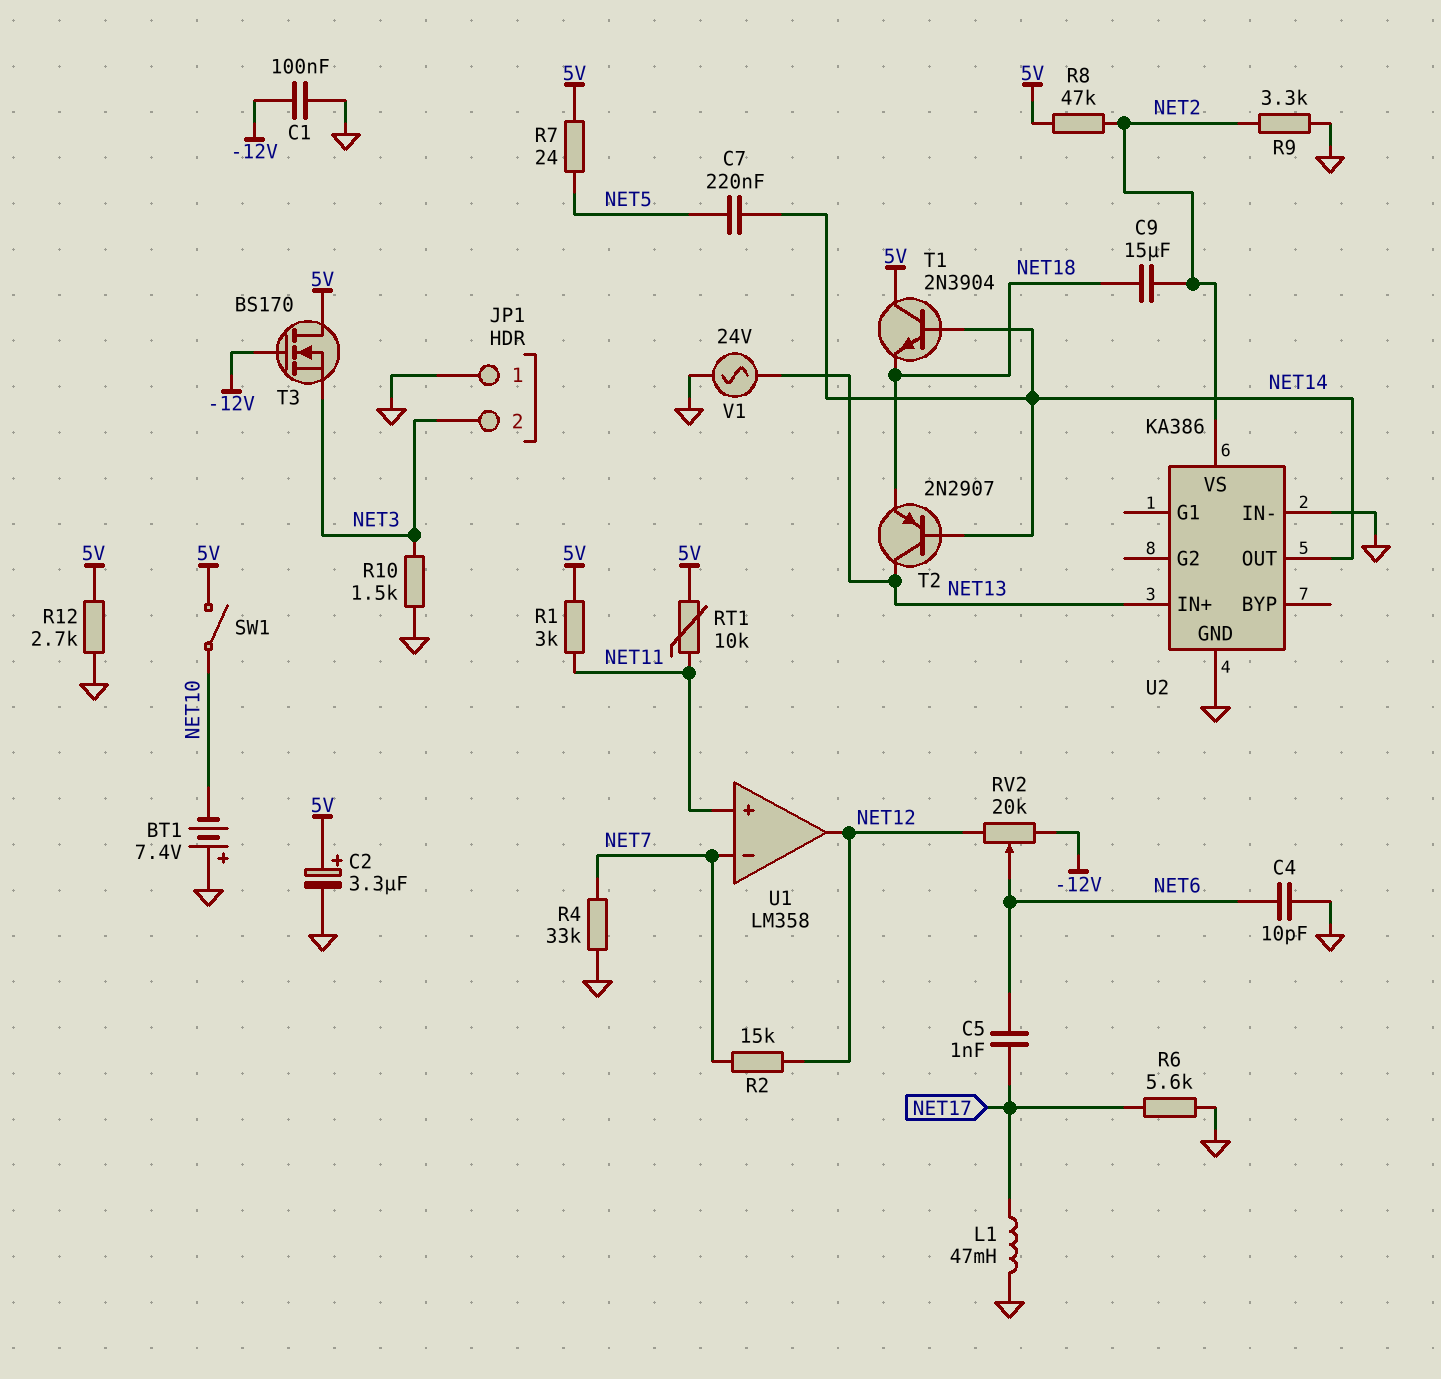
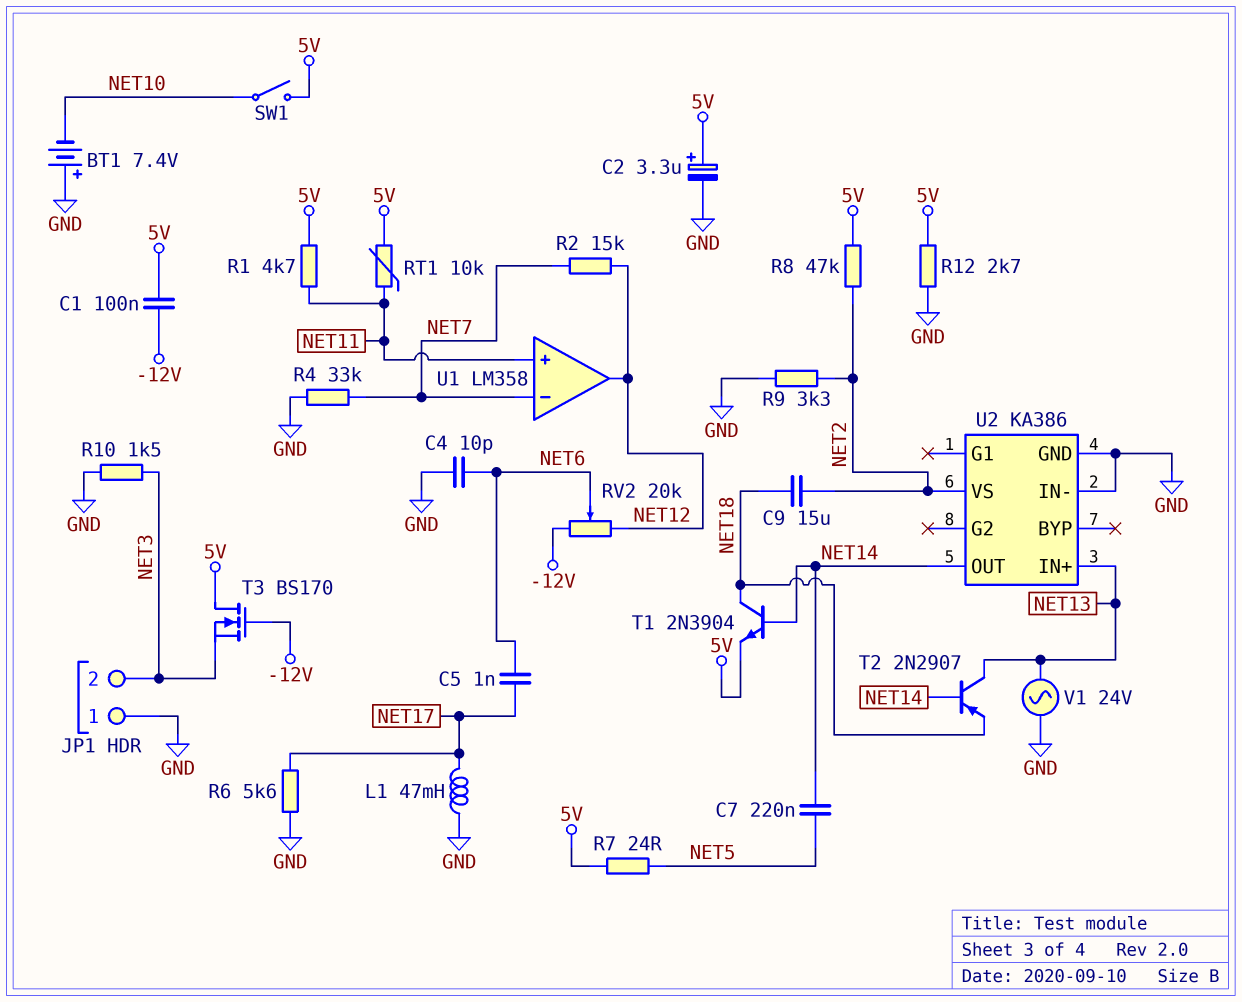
C1: 100nF (-12V, GND) -> 100nF (-12V, 5V)
R1: 3k (5V, NET11) -> 4.7k (5V, NET11)
T1: NPN 2N3904 (B NET14, C 5V, E NET18) -> NPN 2N3904 (B NET14, C NET18, E 5V)

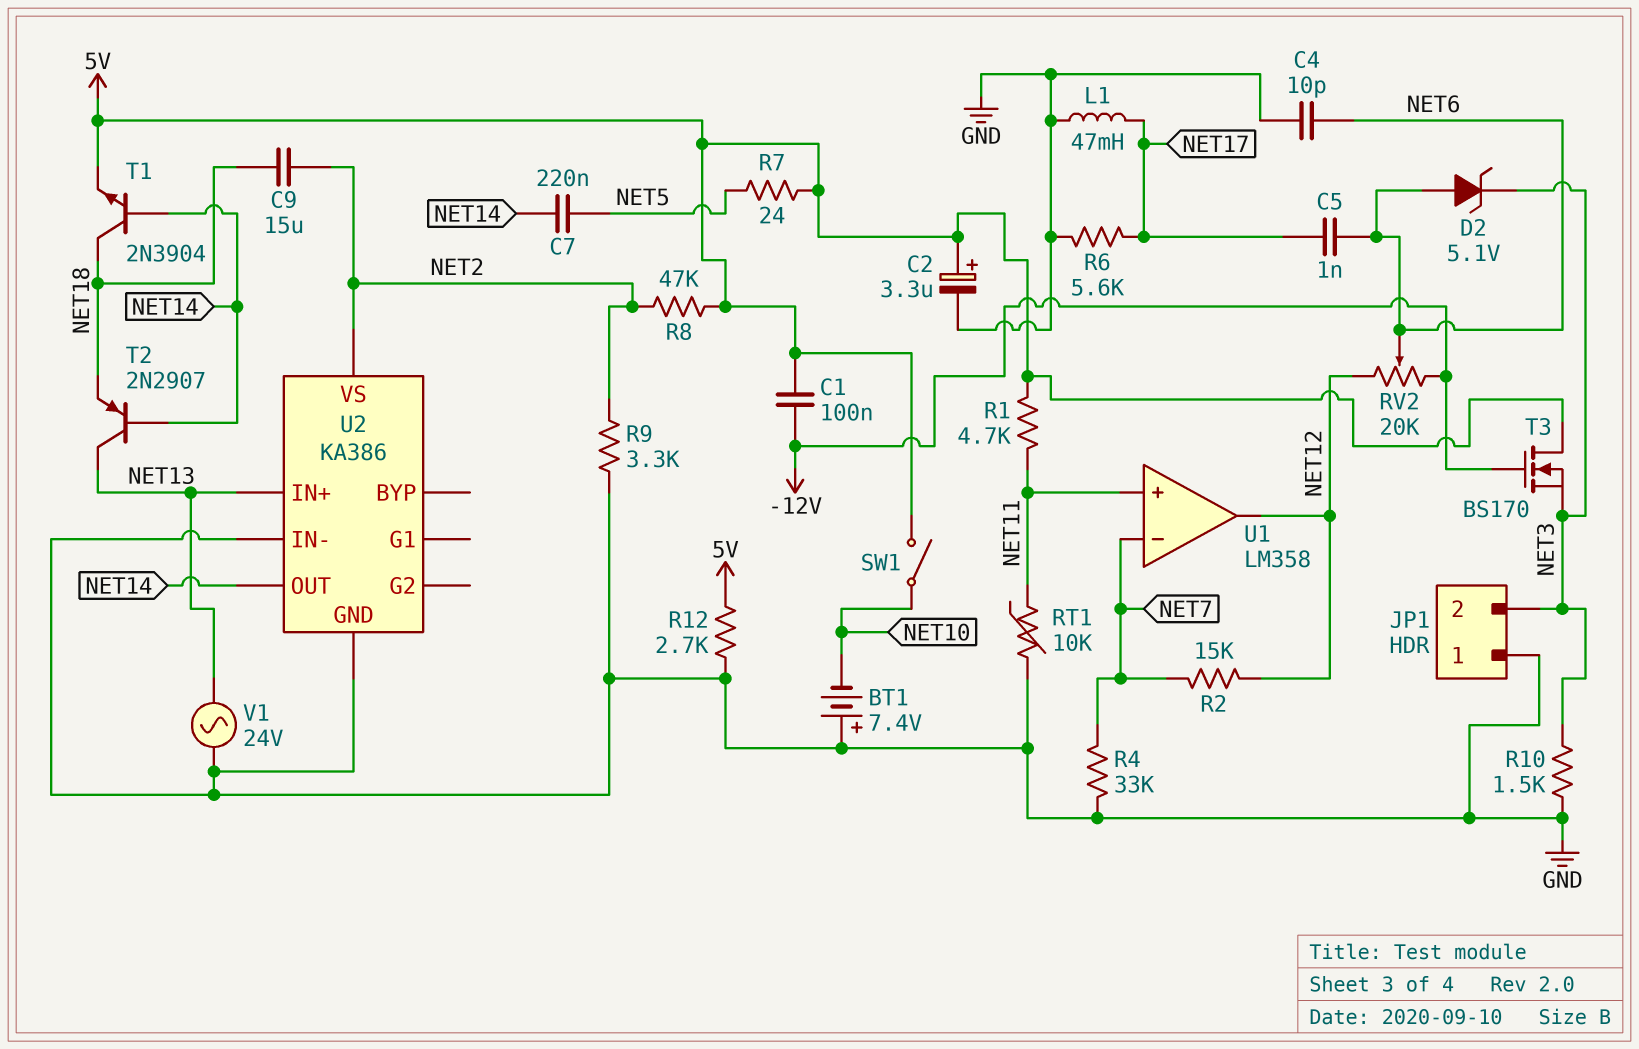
D2: none -> zener 5.1V (A NET6, K NET3)
RT1: 10k (5V, NET11) -> 10k (GND, NET11)

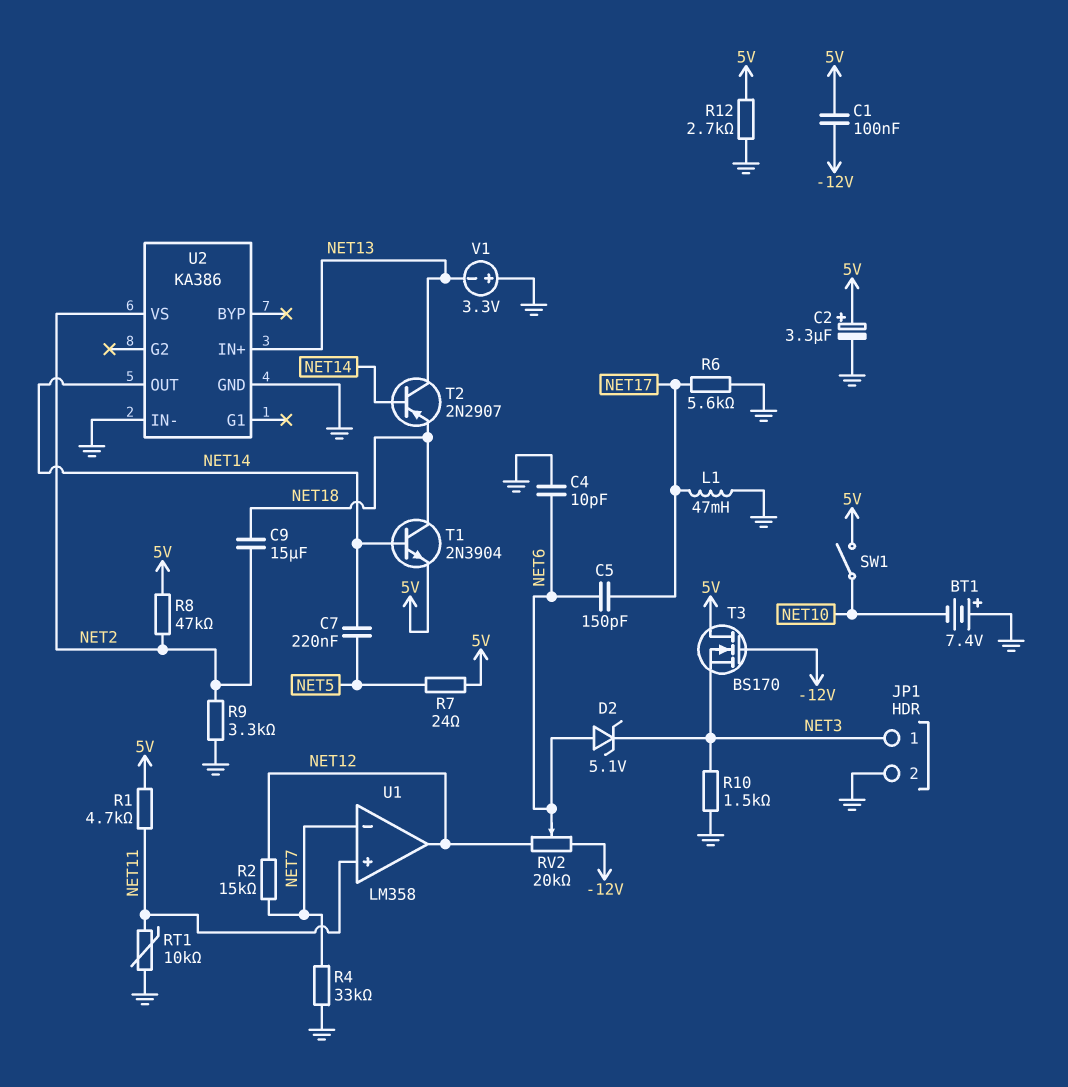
C5: 1nF (NET6, NET17) -> 150pF (NET6, NET17)
JP1 pin 1: GND -> NET3
JP1 pin 2: NET3 -> GND
V1: AC 24V (GND, NET13) -> 3.3V (plus GND, minus NET13)

